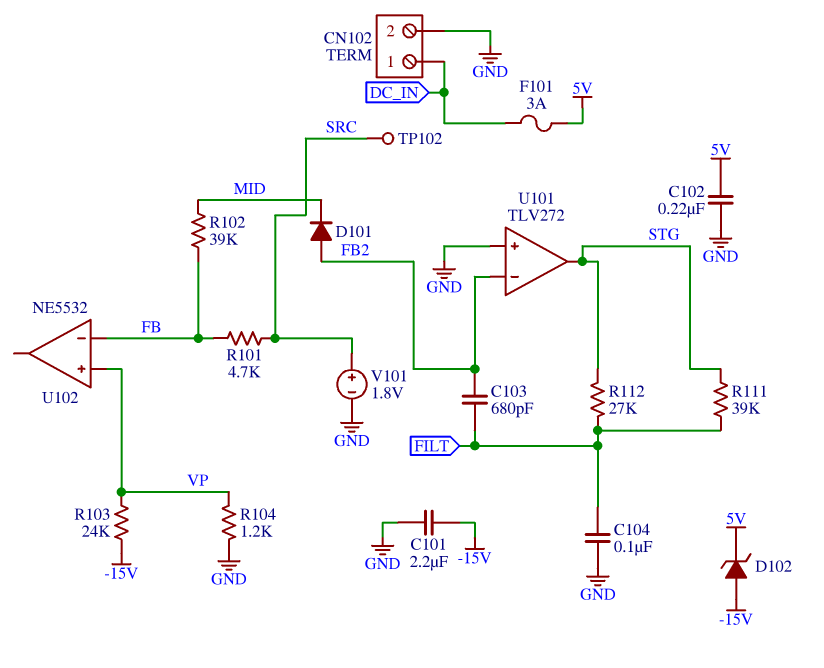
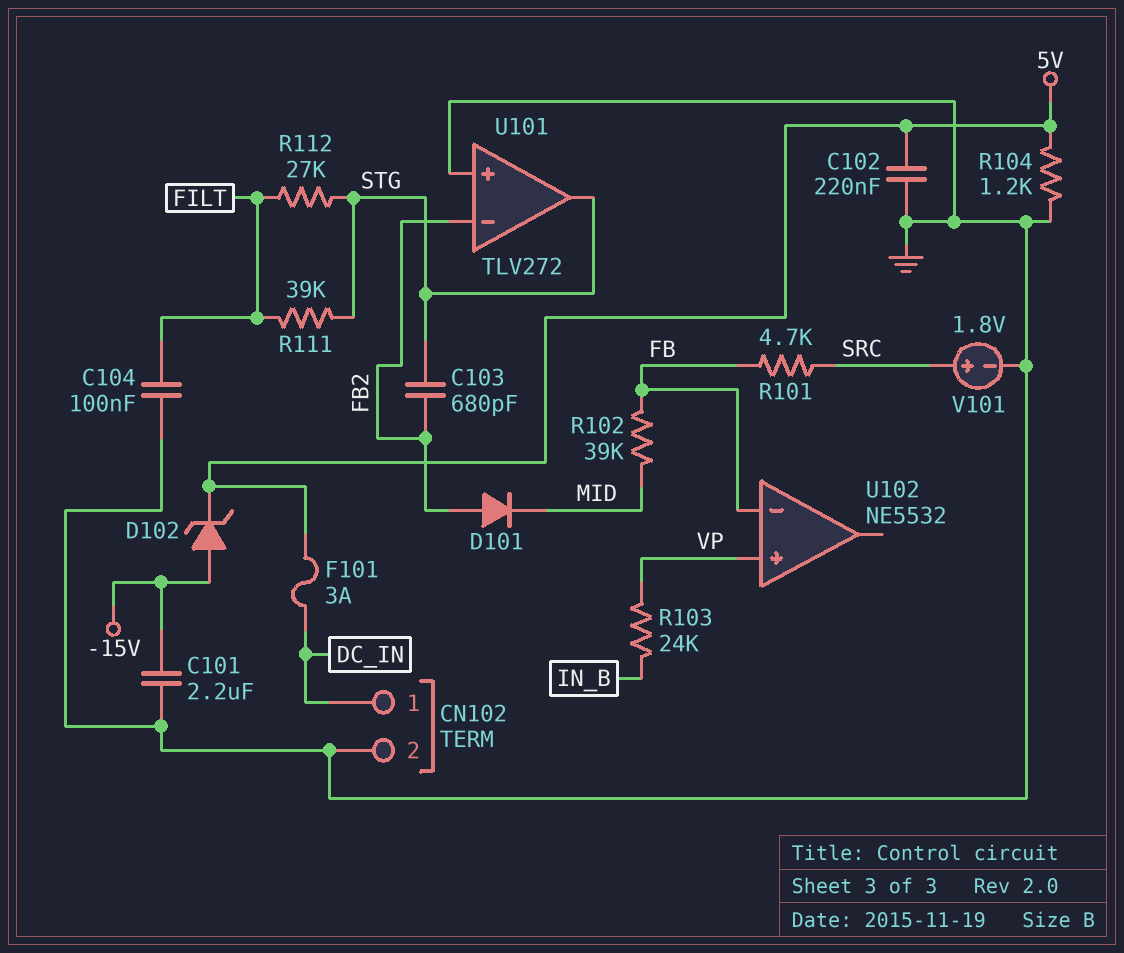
C103: 680pF (FB2, FILT) -> 680pF (FB2, STG)
R103: 24k (-15V, VP) -> 24k (IN_B, VP)
R104: 1.2k (GND, VP) -> 1.2k (5V, GND)
TP102: test point (SRC) -> none

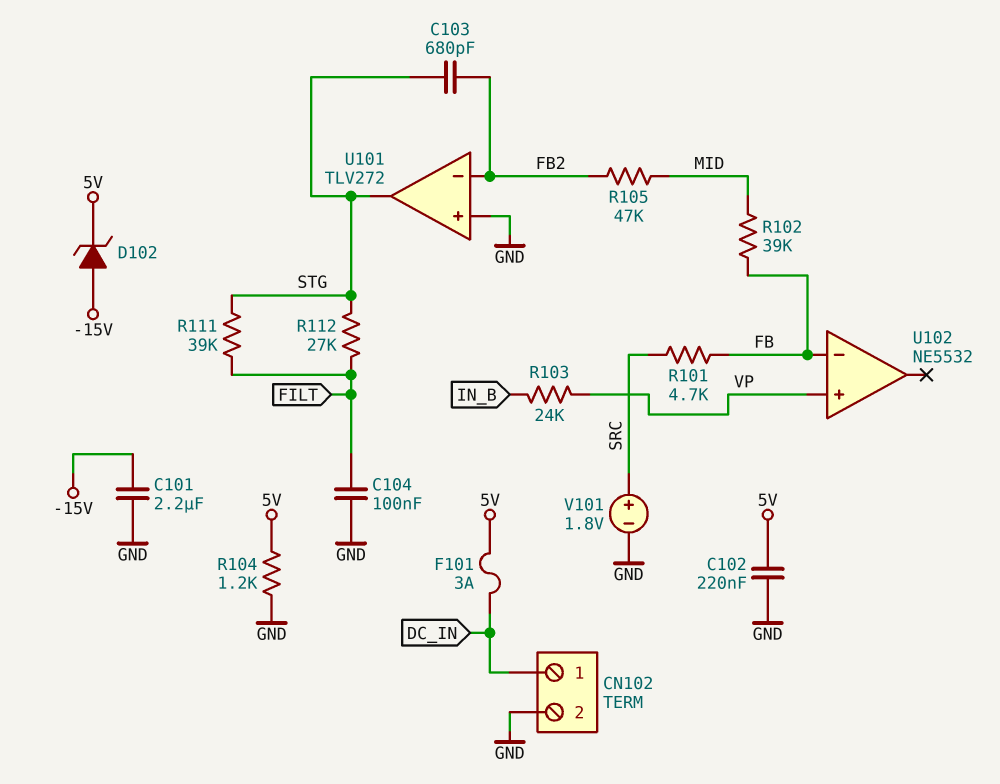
D101: diode (A FB2, K MID) -> none
R105: none -> 47k (FB2, MID)

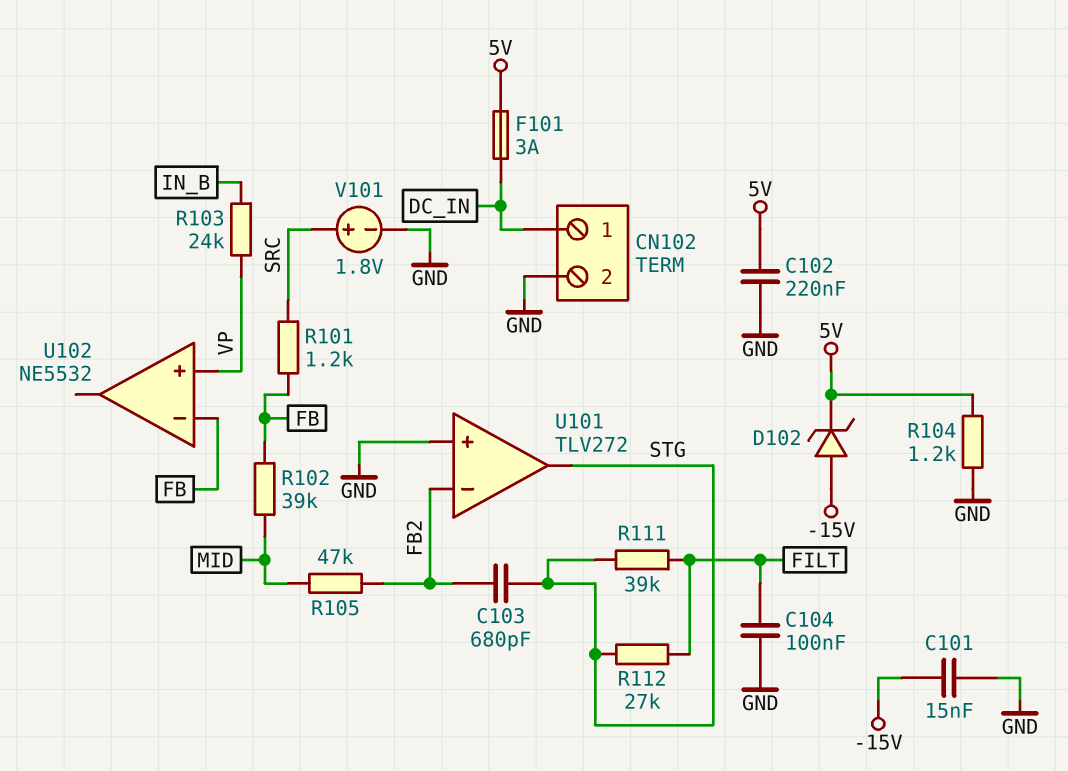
C101: 2.2uF (-15V, GND) -> 15nF (-15V, GND)
R101: 4.7k (FB, SRC) -> 1.2k (FB, SRC)

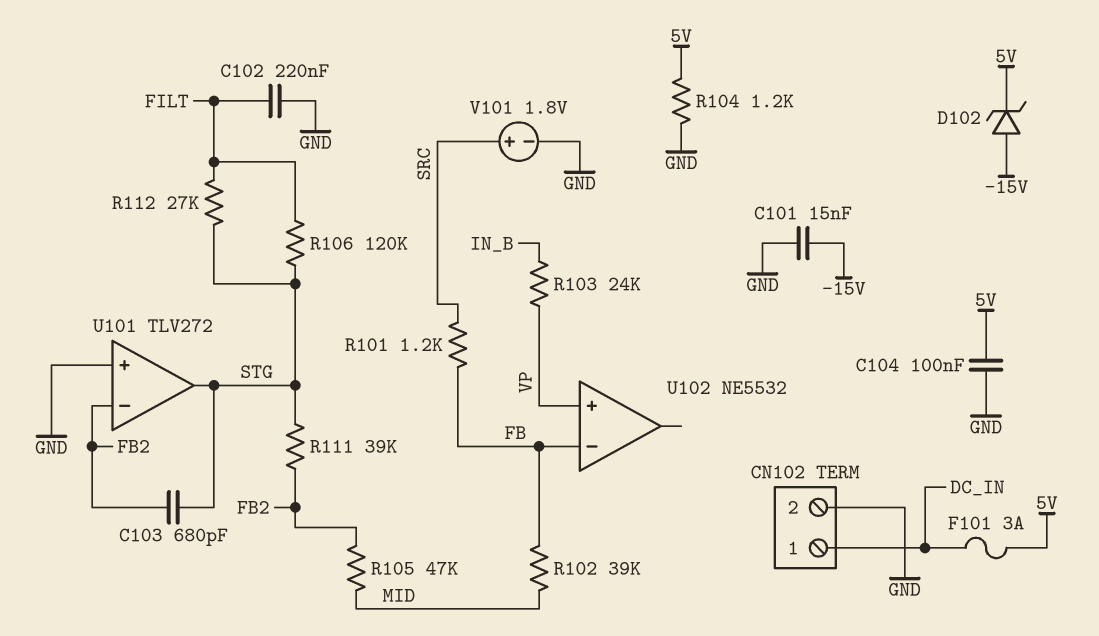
C102: 220nF (5V, GND) -> 220nF (FILT, GND)
C104: 100nF (FILT, GND) -> 100nF (5V, GND)
R106: none -> 120k (FILT, STG)
R111: 39k (FILT, STG) -> 39k (FB2, STG)

